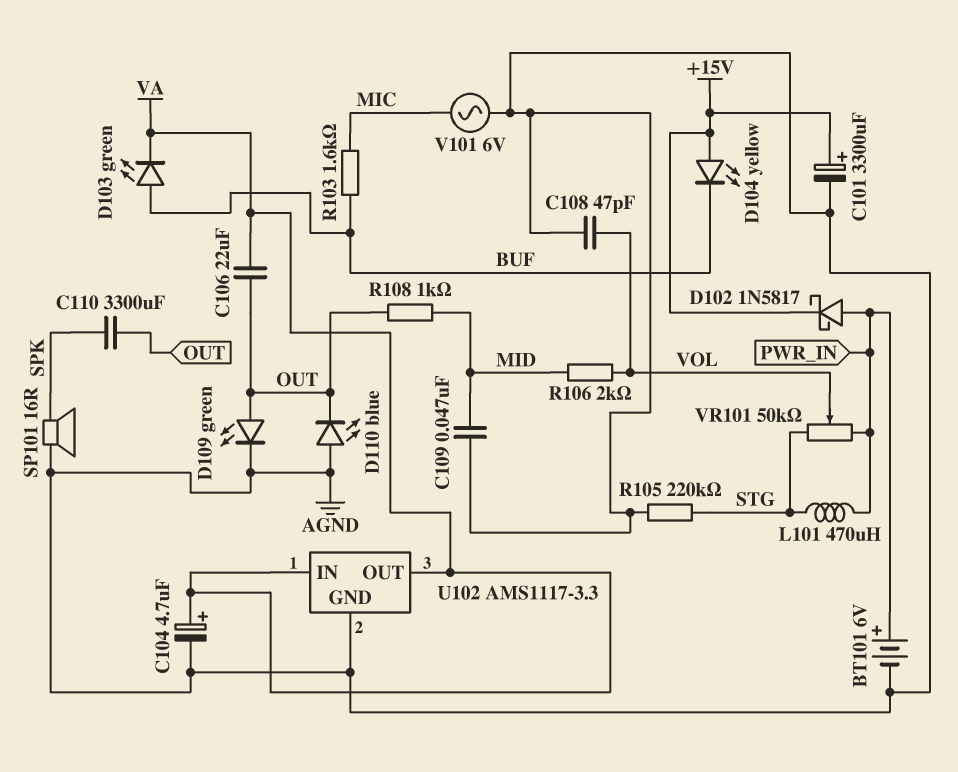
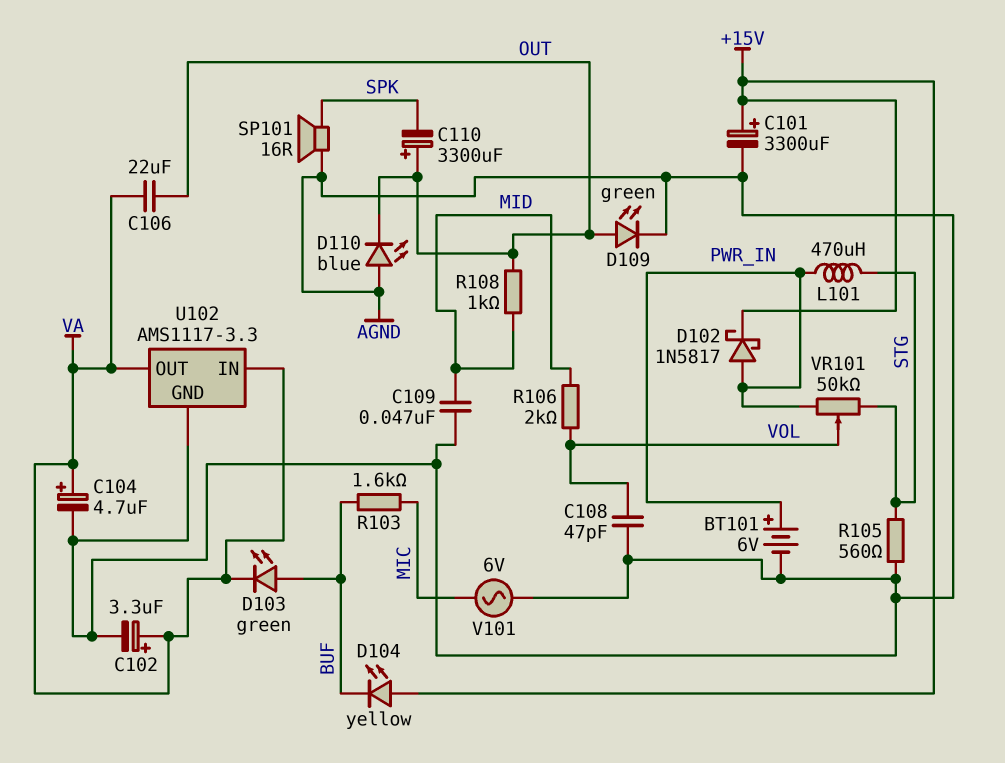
C102: none -> 3.3uF (plus VA, minus AGND)
C110: 3300uF (OUT, SPK) -> 3300uF (plus OUT, minus SPK)
R105: 220k (AGND, STG) -> 560 (AGND, STG)

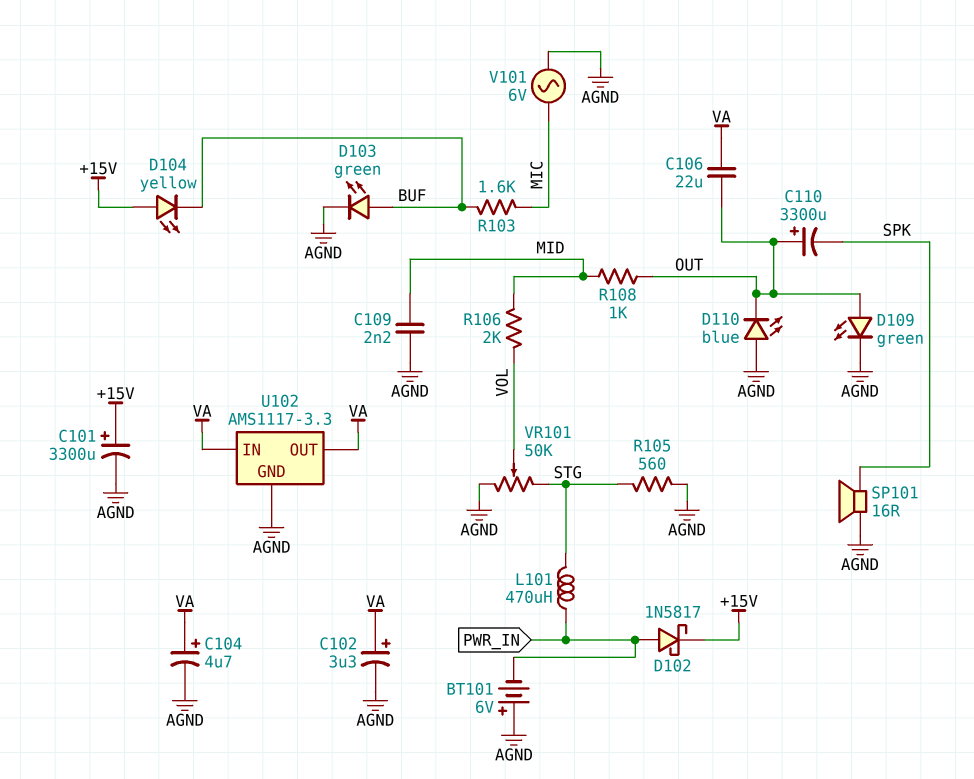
BT101: 6V (plus PWR_IN, minus AGND) -> 6V (plus AGND, minus PWR_IN)
C108: 47pF (AGND, VOL) -> none
C109: 47nF (AGND, MID) -> 2.2nF (AGND, MID)
D103: LED green (A BUF, K VA) -> LED green (A BUF, K AGND)
VR101: 50k (PWR_IN, STG, wiper VOL) -> 50k (AGND, STG, wiper VOL)

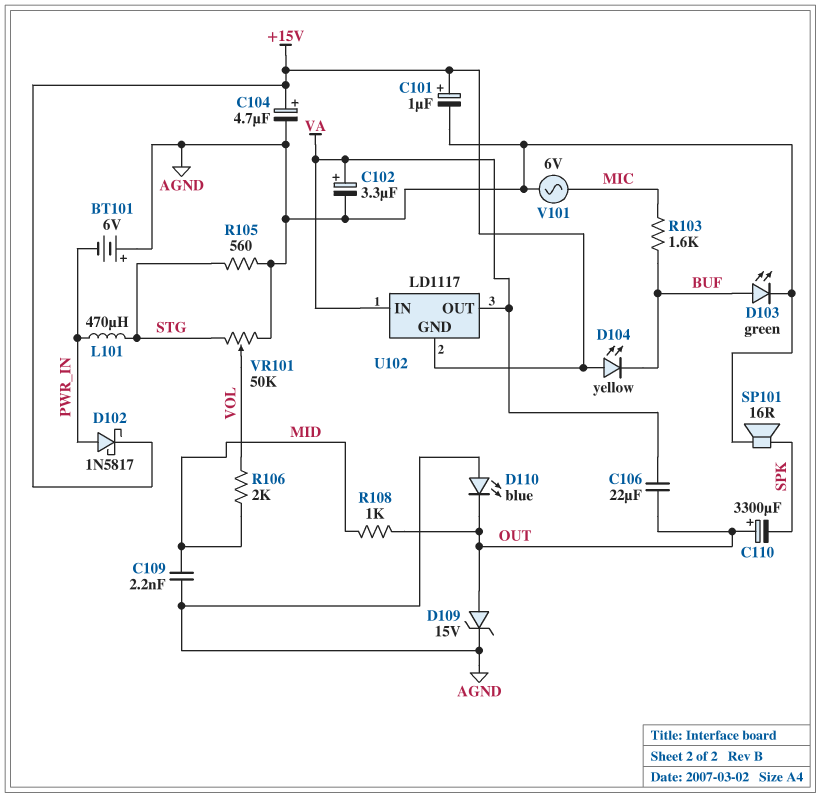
C101: 3300uF (plus +15V, minus AGND) -> 1uF (plus +15V, minus AGND)
C104: 4.7uF (plus VA, minus AGND) -> 4.7uF (plus +15V, minus AGND)
D109: LED green (A OUT, K AGND) -> zener 15V (A OUT, K AGND)
U102: AMS1117-3.3 -> LD1117
U102 pin GND: AGND -> +15V

